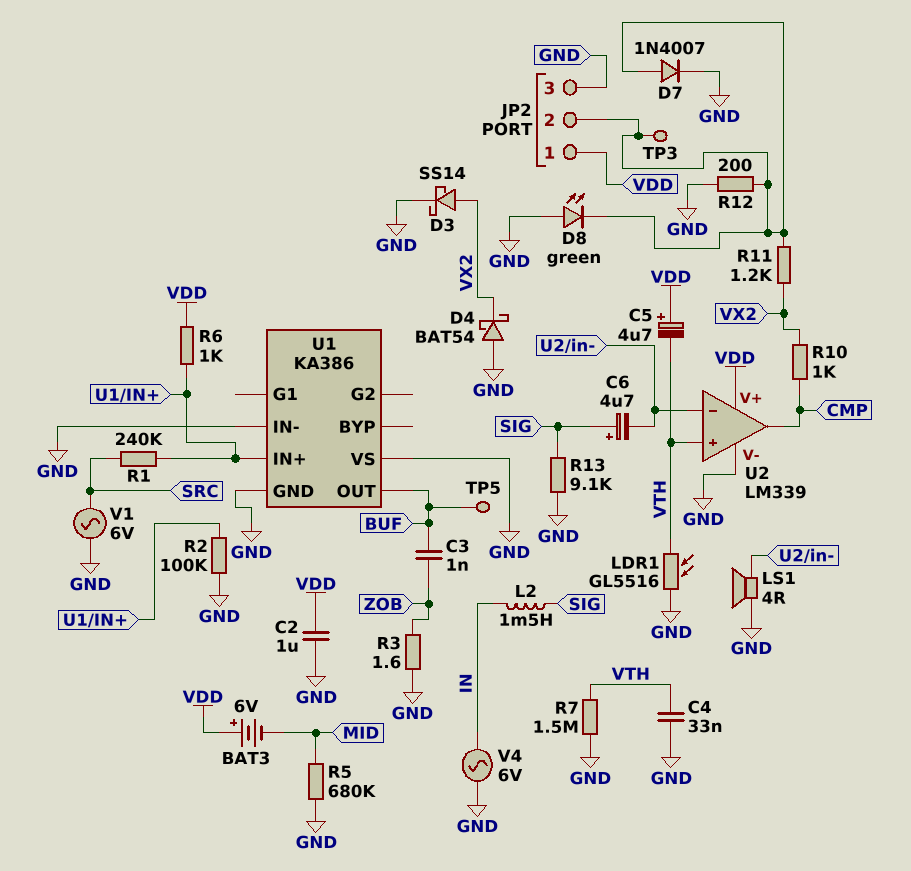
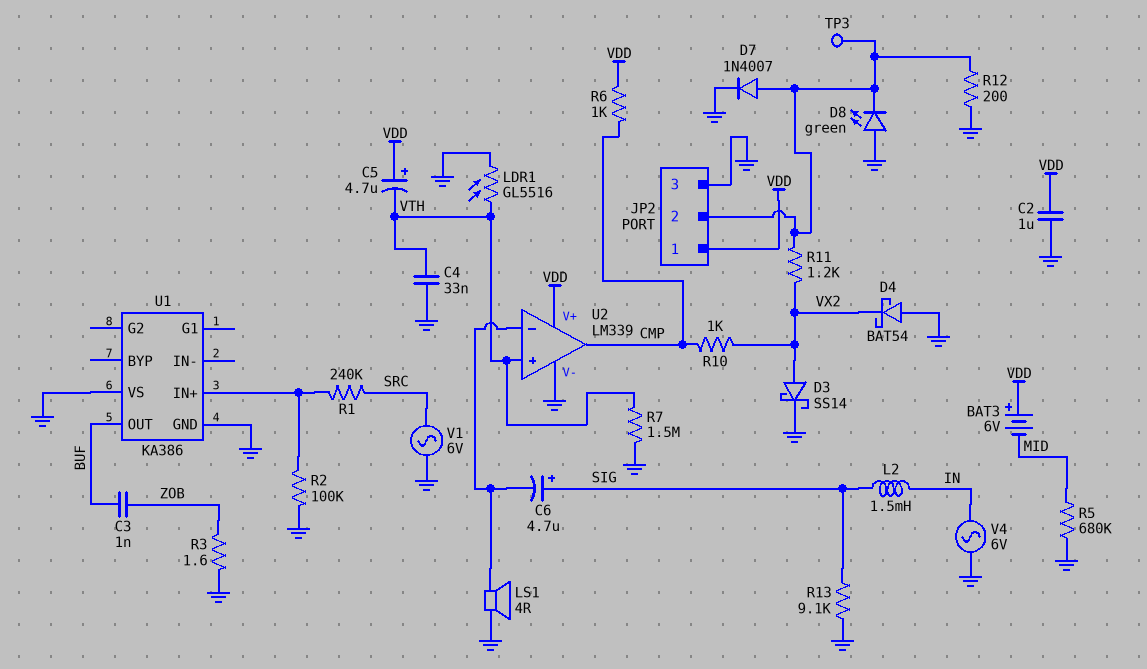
R6: 1k (U1/IN+, VDD) -> 1k (CMP, VDD)
TP5: test point (BUF) -> none
U1 pin IN-: GND -> none

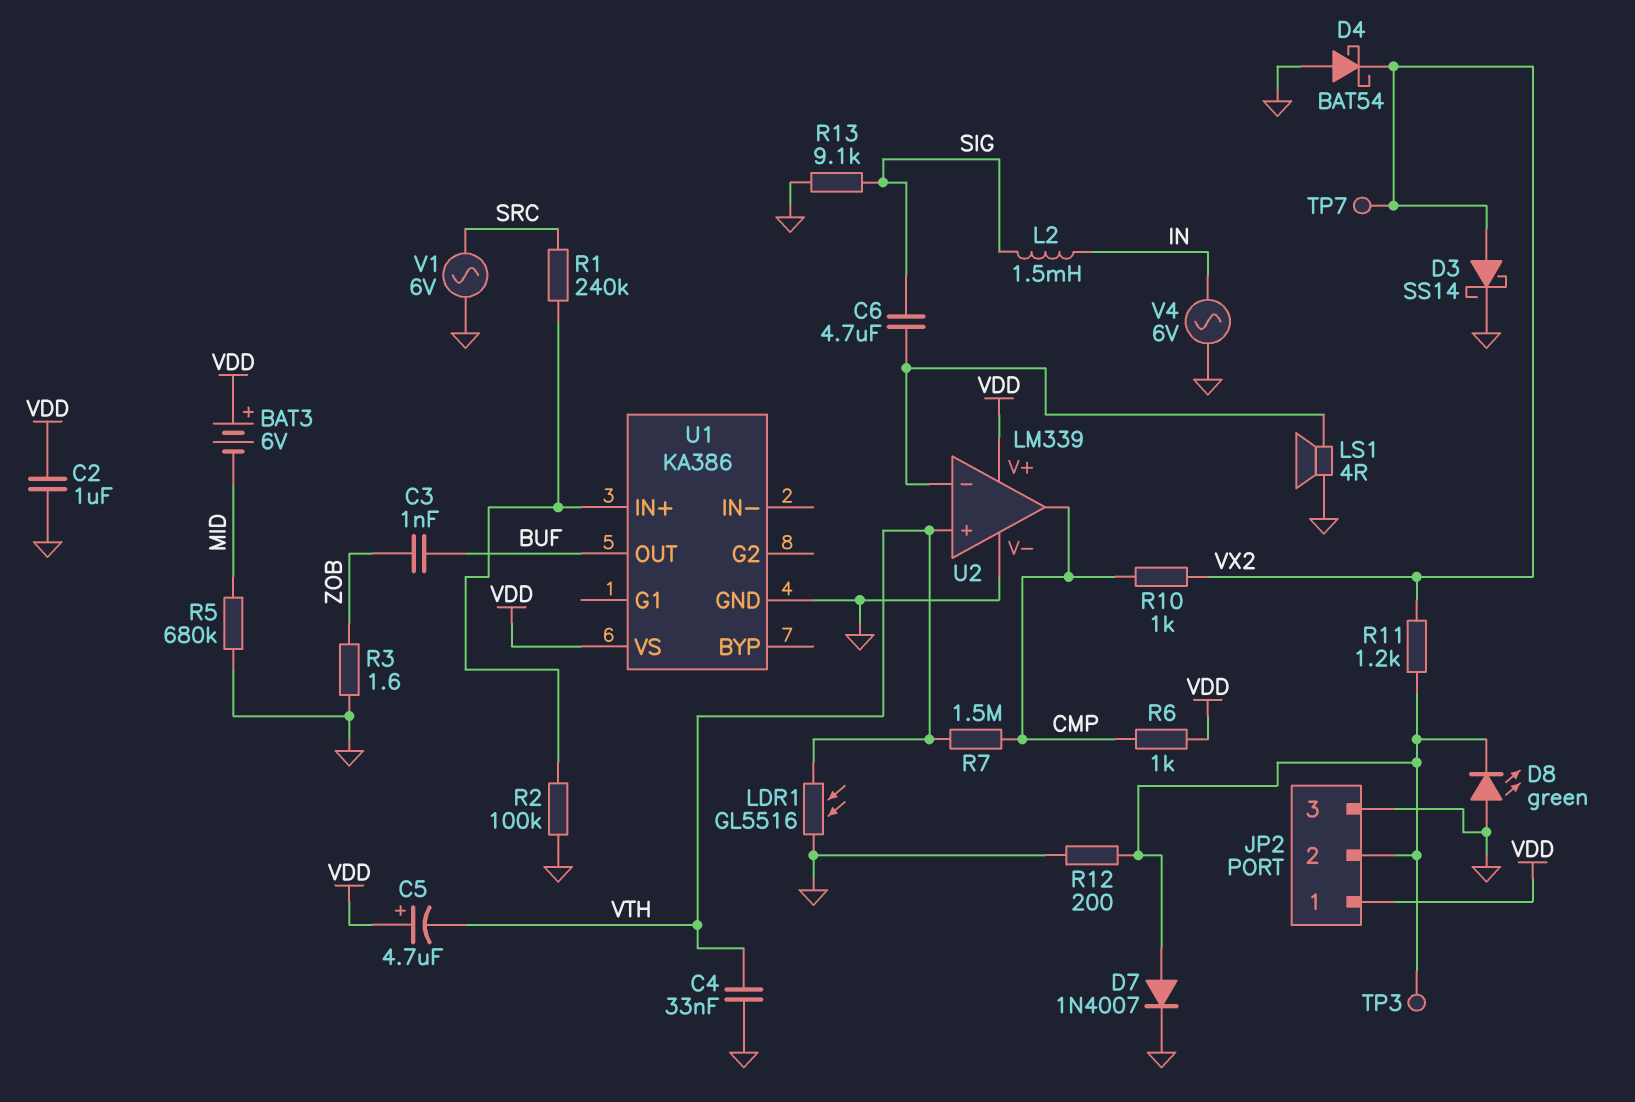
C6: 4.7uF (plus SIG, minus U2/in-) -> 4.7uF (SIG, U2/in-)
R7: 1.5M (GND, VTH) -> 1.5M (CMP, VTH)
TP7: none -> test point (VX2)
U1 pin VS: GND -> VDD

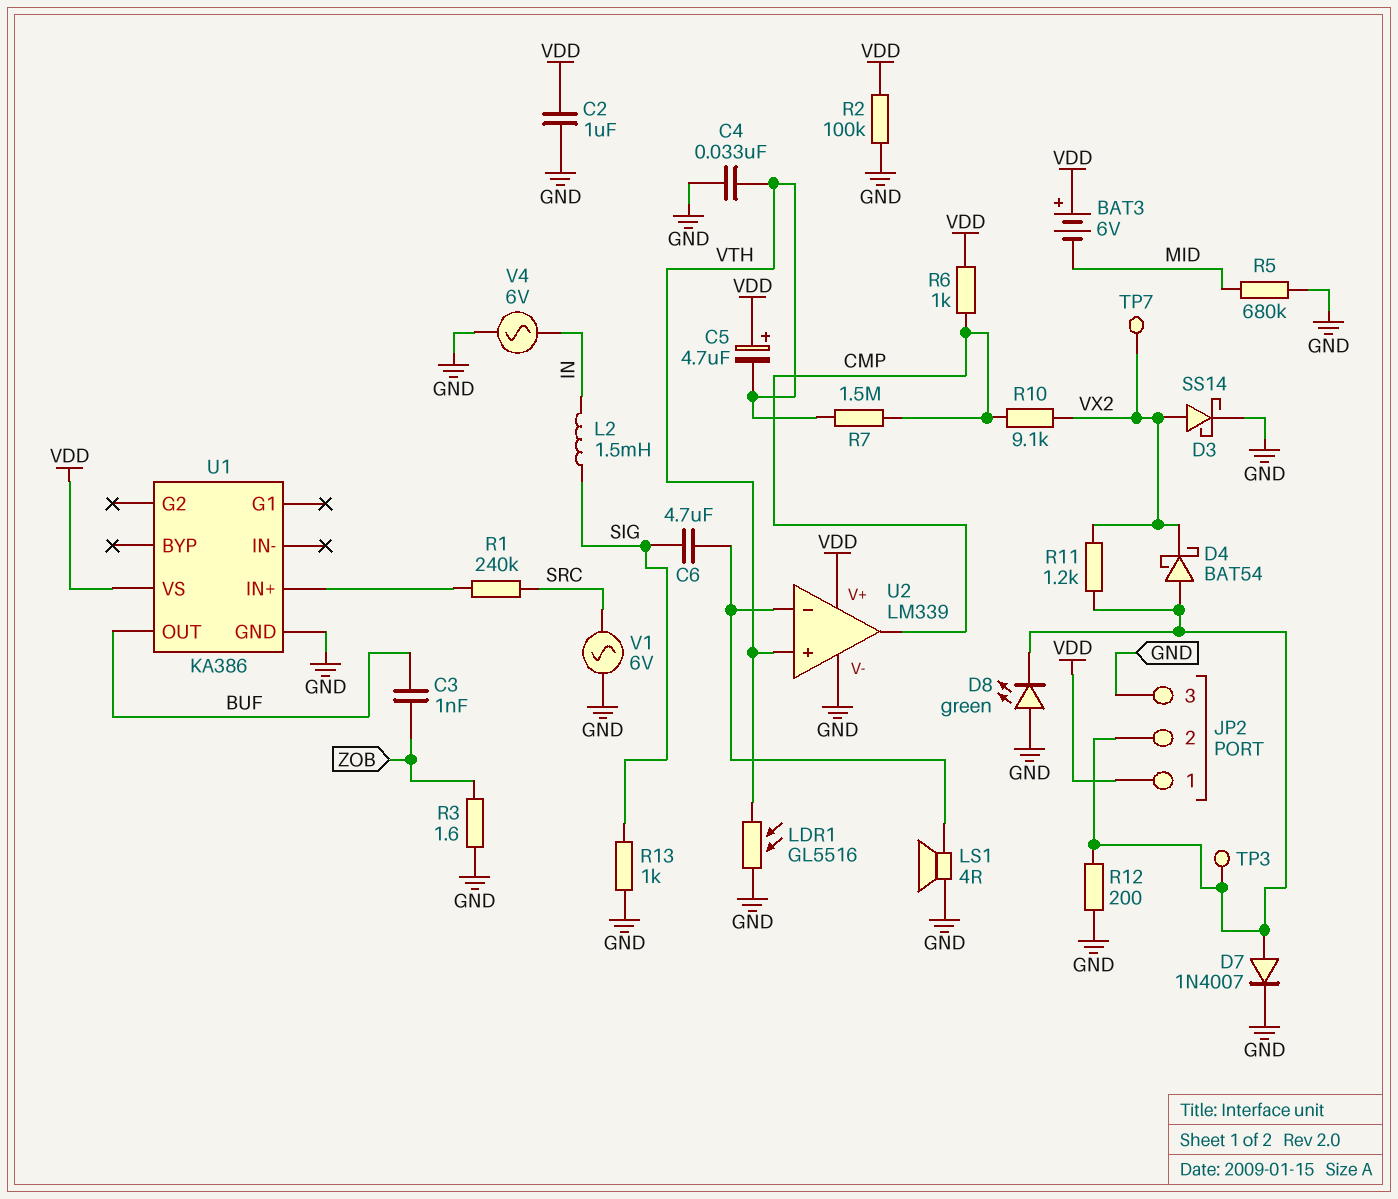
D4: schottky BAT54 (A GND, K VX2) -> schottky BAT54 (A JP2/2, K VX2)
R2: 100k (GND, U1/IN+) -> 100k (GND, VDD)
R10: 1k (CMP, VX2) -> 9.1k (CMP, VX2)
R13: 9.1k (GND, SIG) -> 1k (GND, SIG)

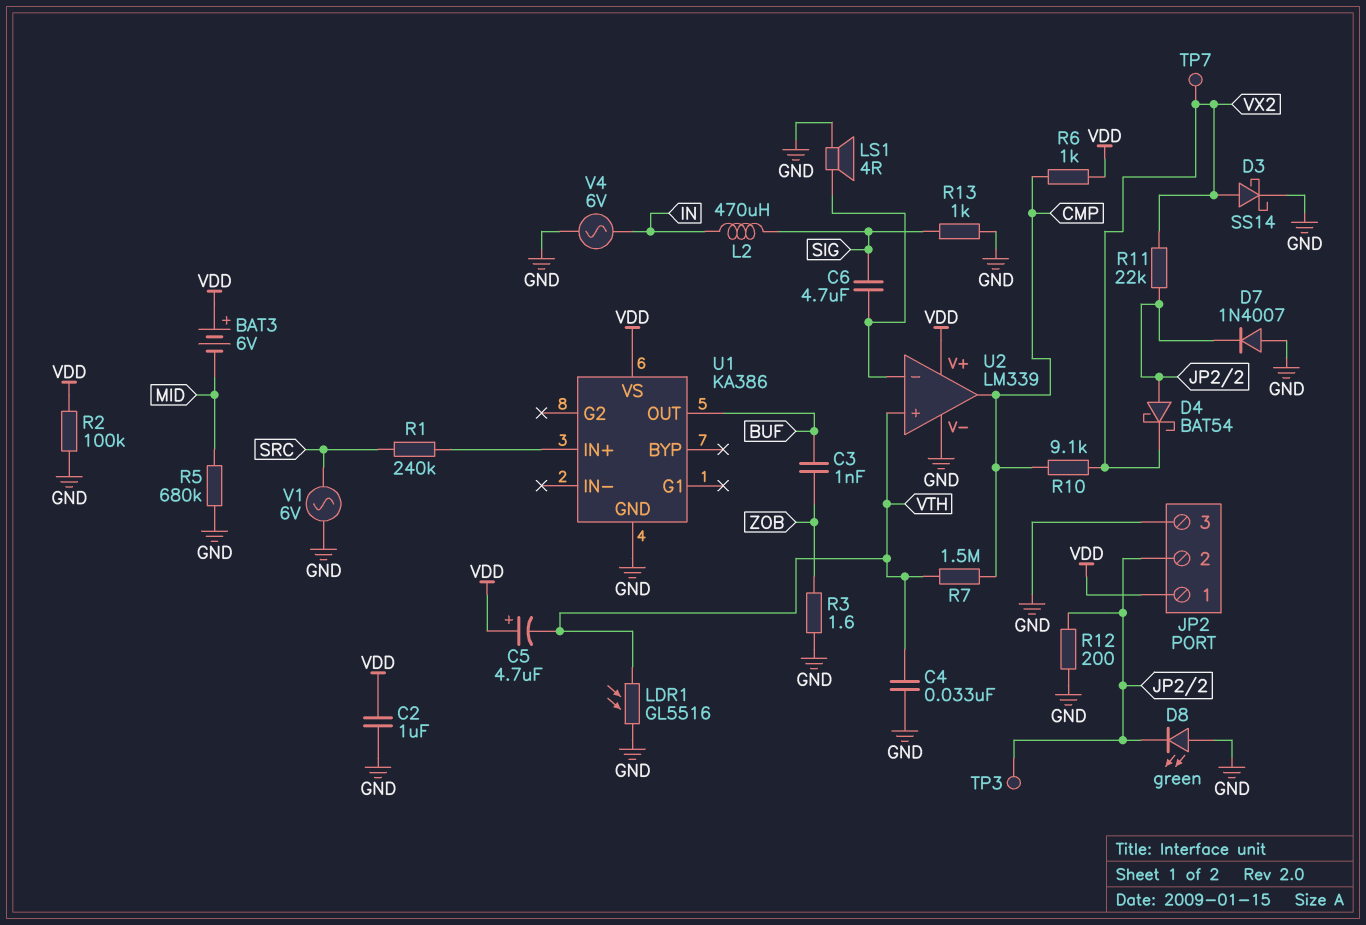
D7: diode 1N4007 (A JP2/2, K GND) -> diode 1N4007 (A GND, K JP2/2)
L2: 1.5mH (IN, SIG) -> 470uH (IN, SIG)
R11: 1.2k (JP2/2, VX2) -> 22k (JP2/2, VX2)

